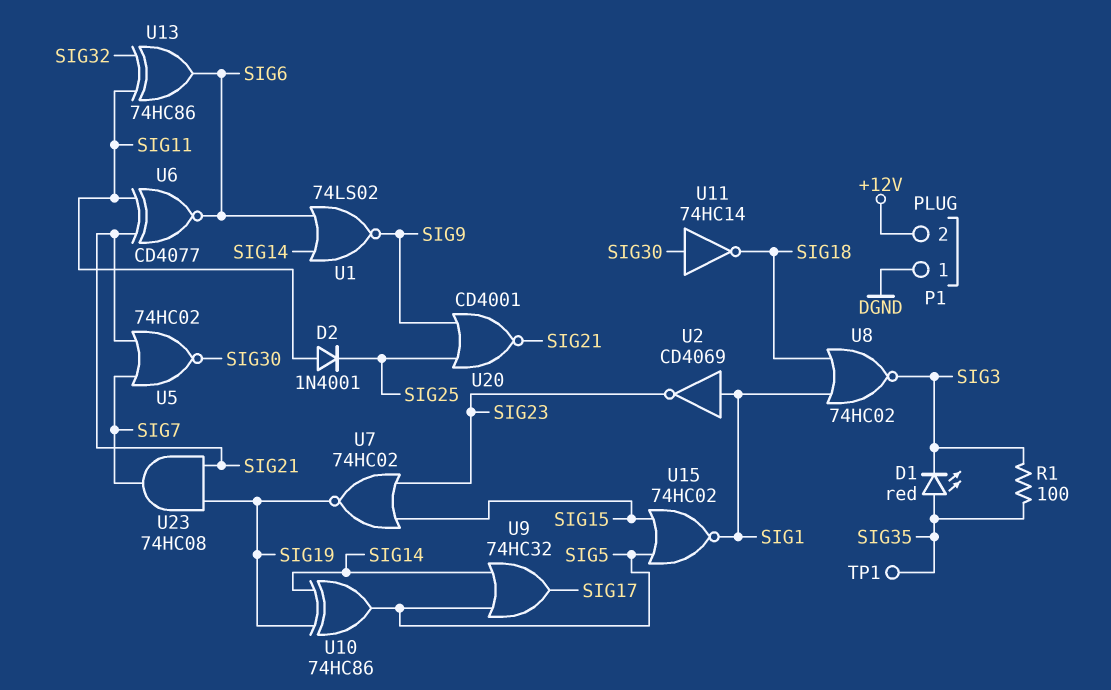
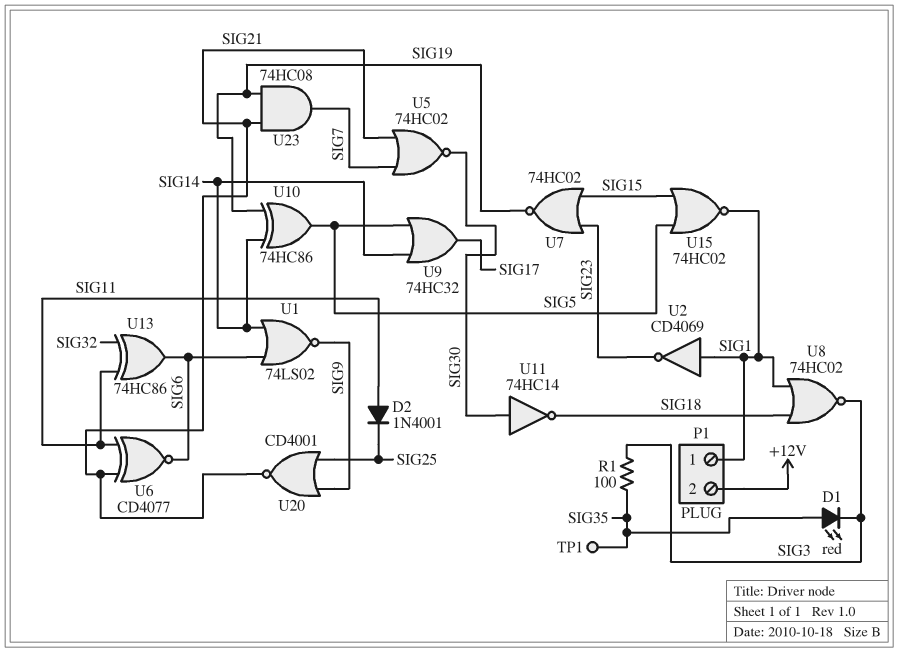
P1 pin 1: DGND -> SIG1

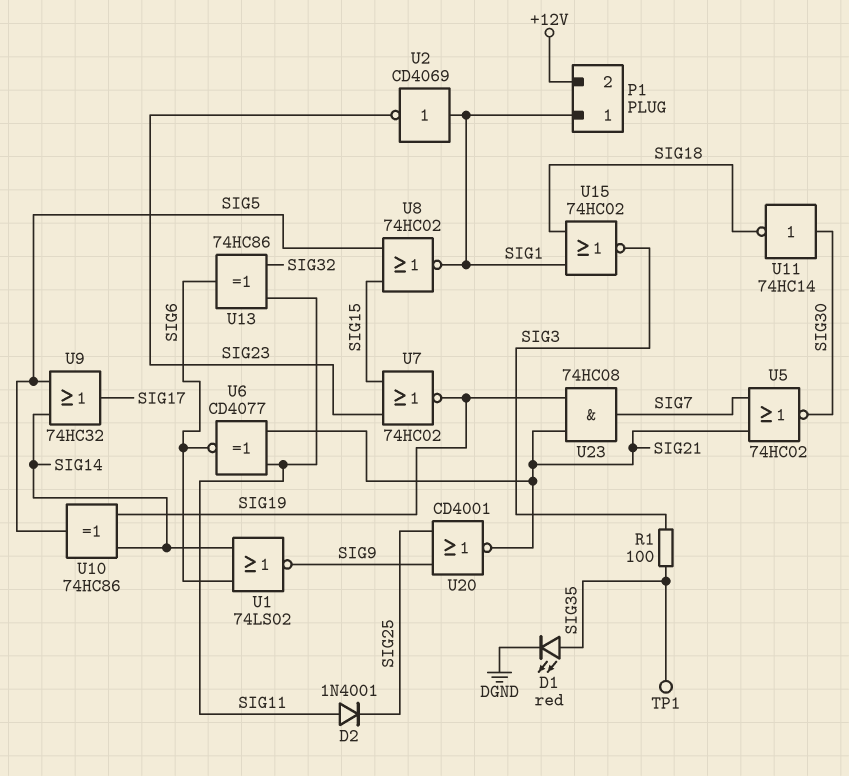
D1: LED red (A SIG35, K SIG3) -> LED red (A SIG35, K DGND)
U8: NOR 74HC02 (in SIG1, in SIG18, out SIG3) -> NOR 74HC02 (in SIG5, in SIG15, out SIG1)
U15: NOR 74HC02 (in SIG5, in SIG15, out SIG1) -> NOR 74HC02 (in SIG1, in SIG18, out SIG3)

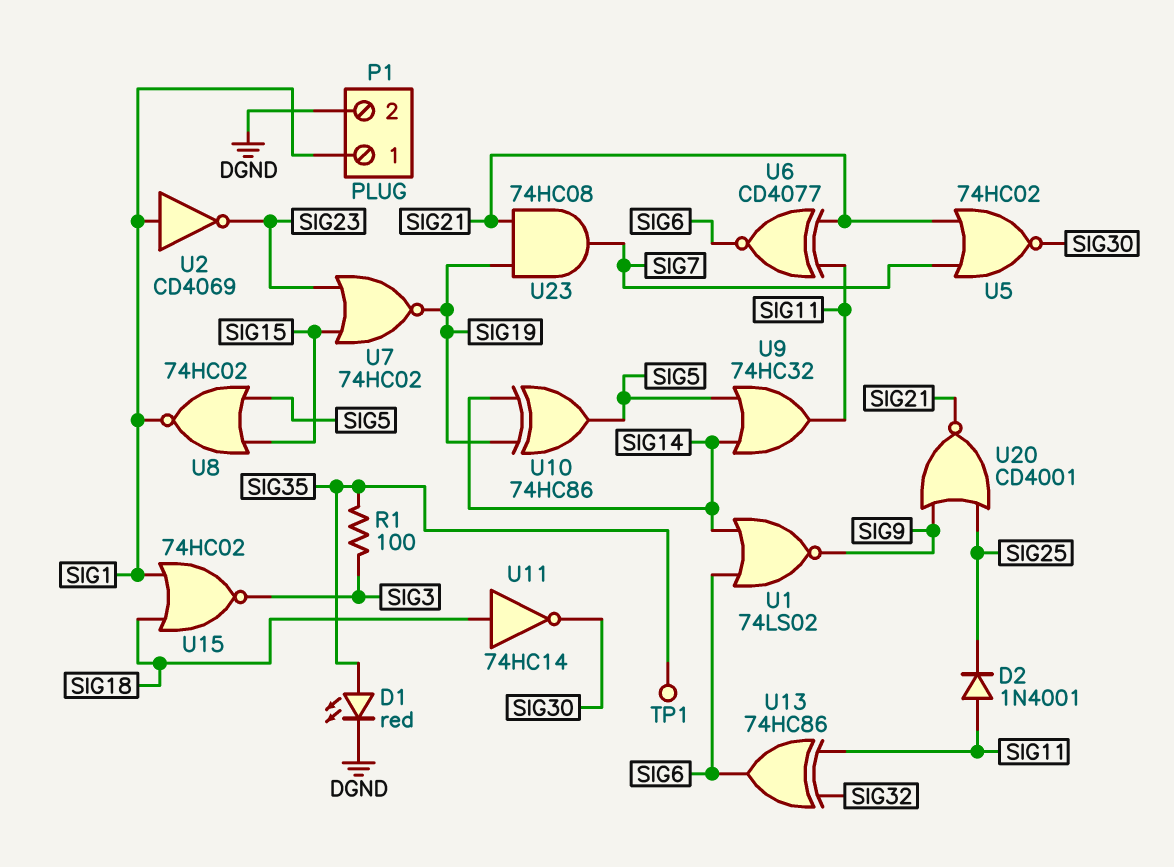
P1 pin 2: +12V -> DGND
U9: OR 74HC32 (in SIG5, in SIG14, out SIG17) -> OR 74HC32 (in SIG5, in SIG14, out SIG11)
U11: NOT 74HC14 (in SIG30, out SIG18) -> NOT 74HC14 (in SIG18, out SIG30)

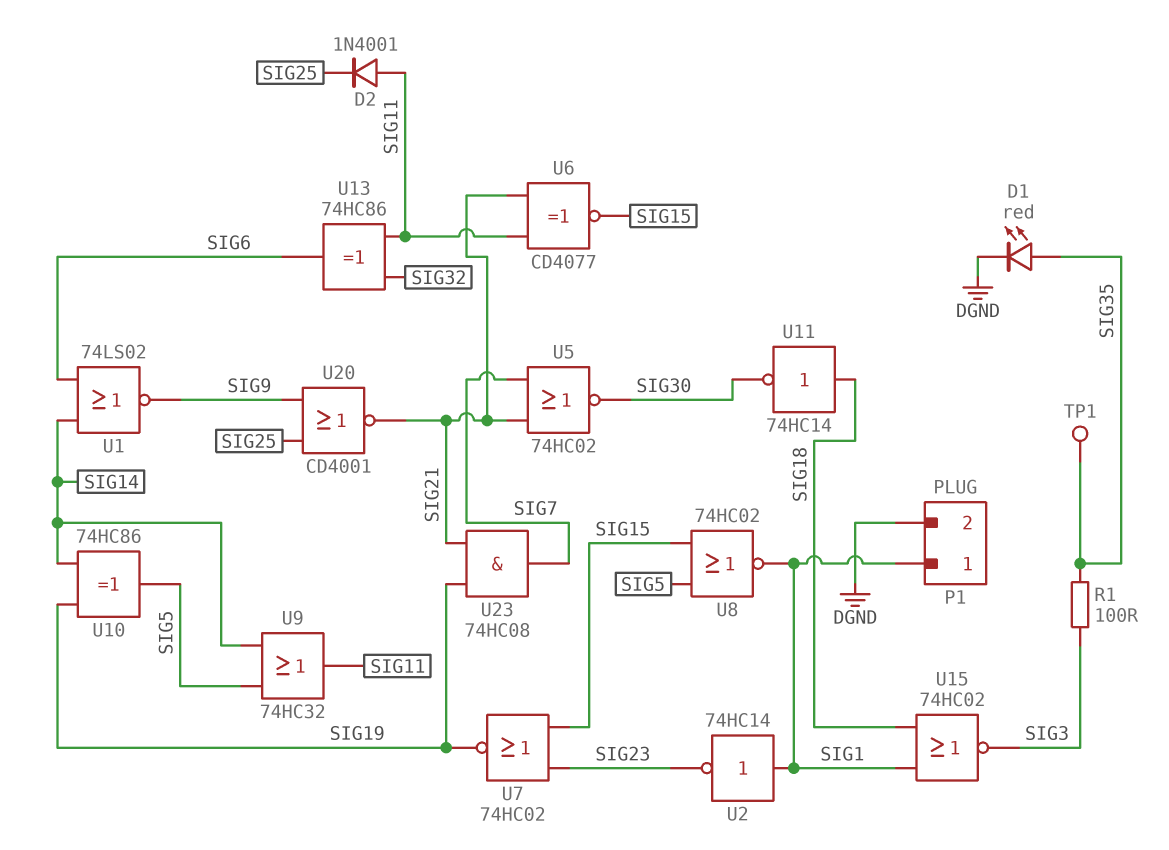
U2: NOT CD4069 (in SIG1, out SIG23) -> NOT 74HC14 (in SIG1, out SIG23)
U6: XNOR CD4077 (in SIG11, in SIG21, out SIG6) -> XNOR CD4077 (in SIG11, in SIG21, out SIG15)

